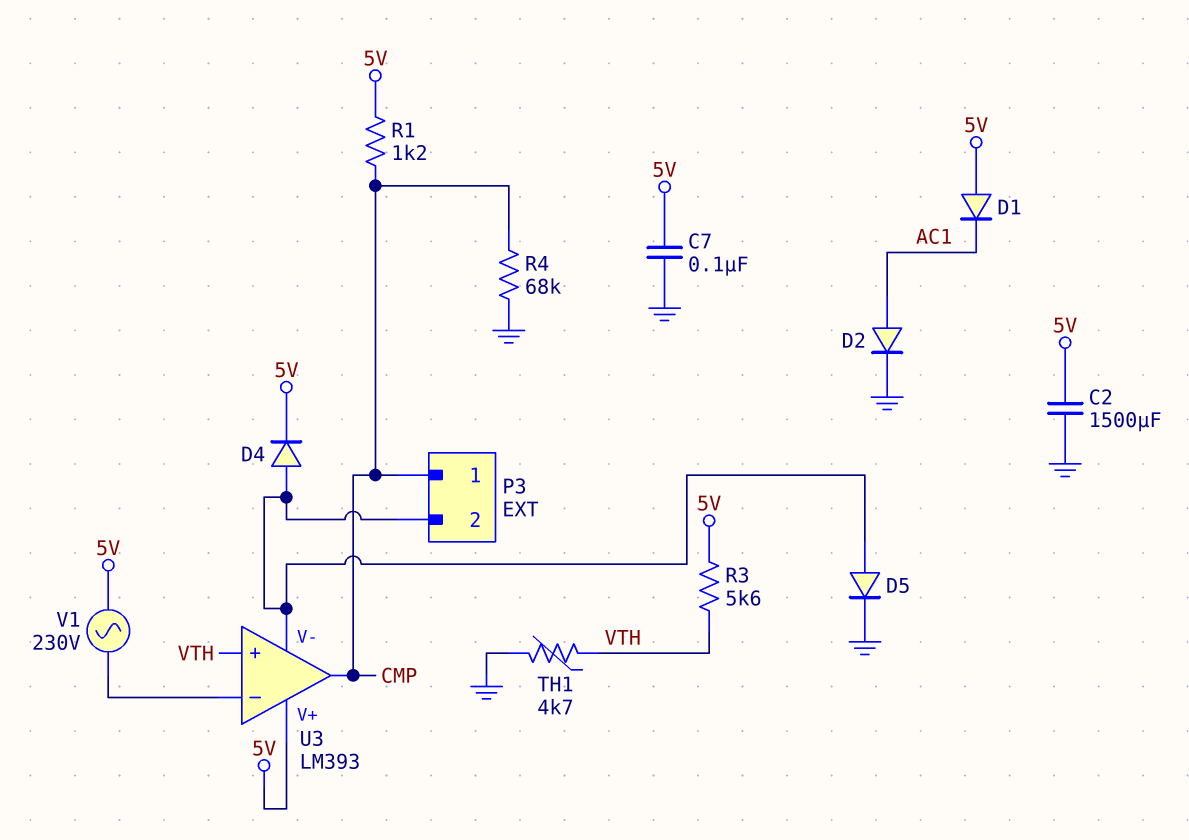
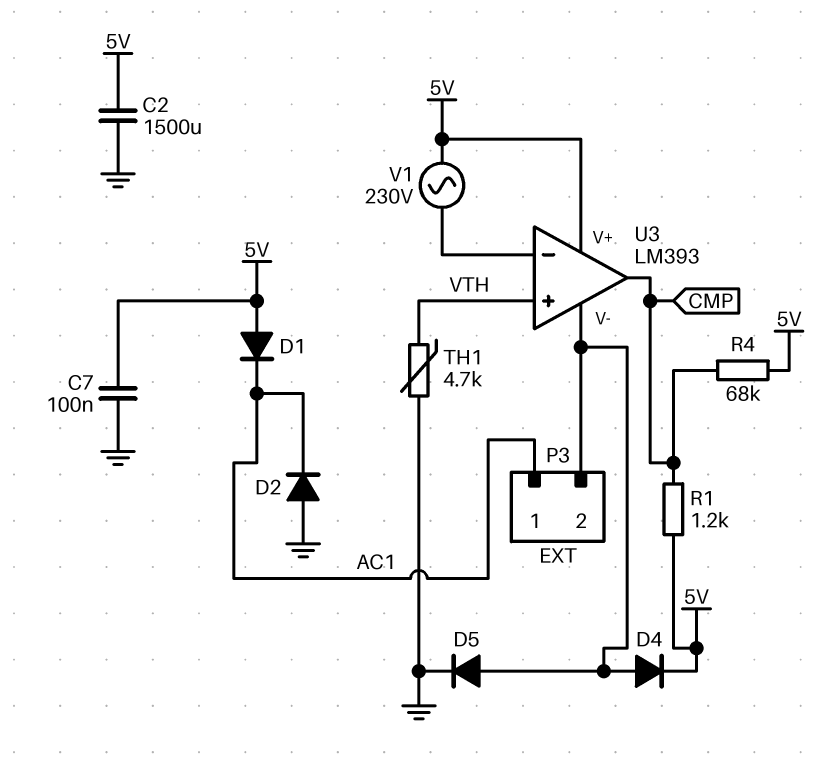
D2: diode (A AC1, K GND) -> diode (A GND, K AC1)
P3 pin 1: CMP -> AC1
R3: 5.6k (5V, VTH) -> none
R4: 68k (CMP, GND) -> 68k (5V, CMP)

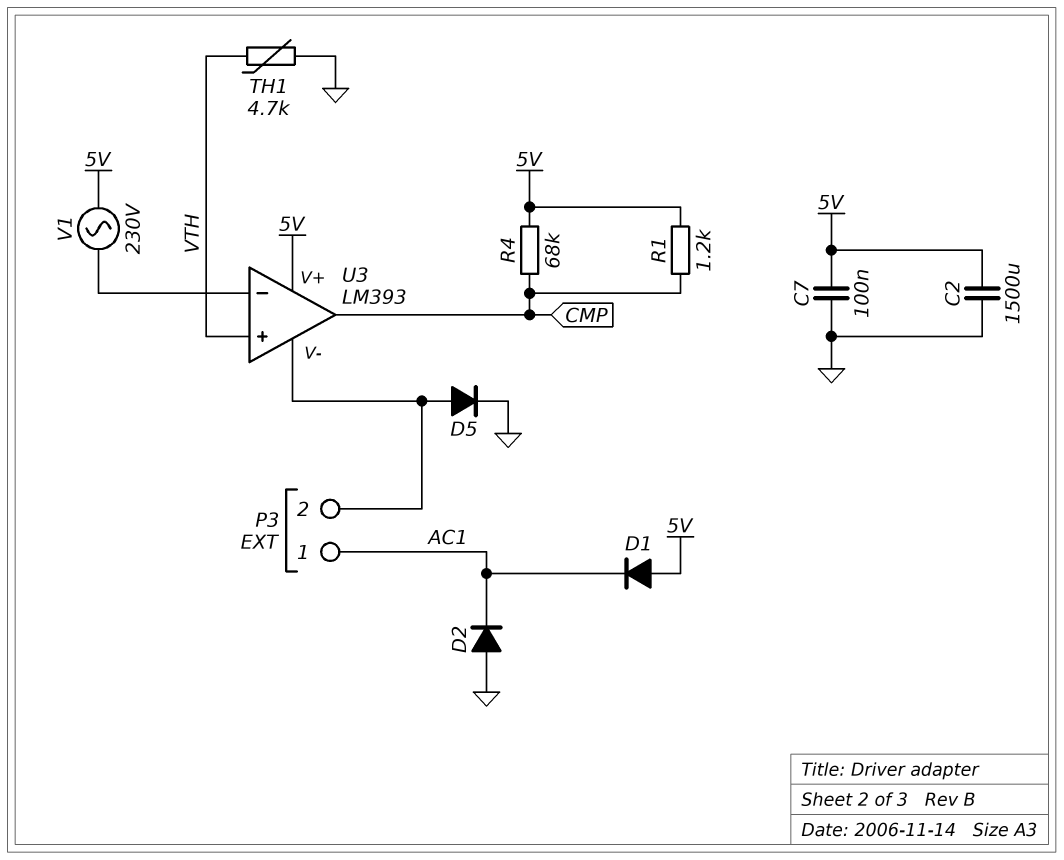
D4: diode (A P3/2, K 5V) -> none

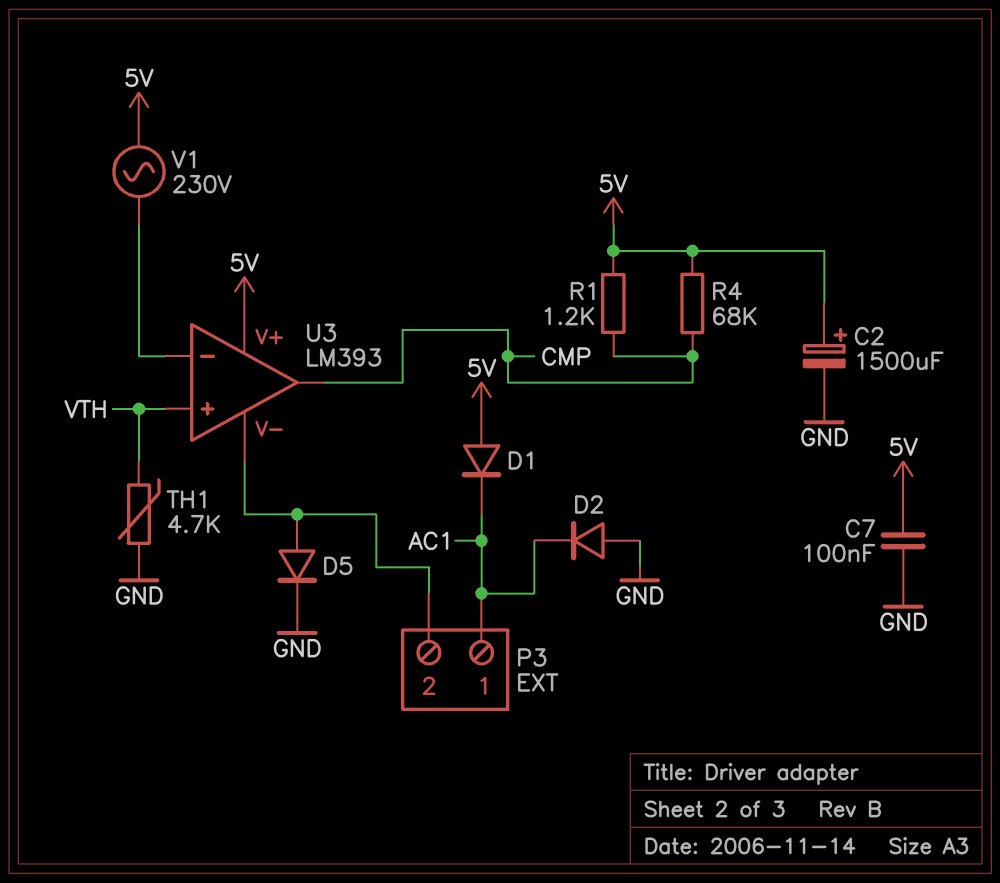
C2: 1500uF (5V, GND) -> 1500uF (plus 5V, minus GND)

